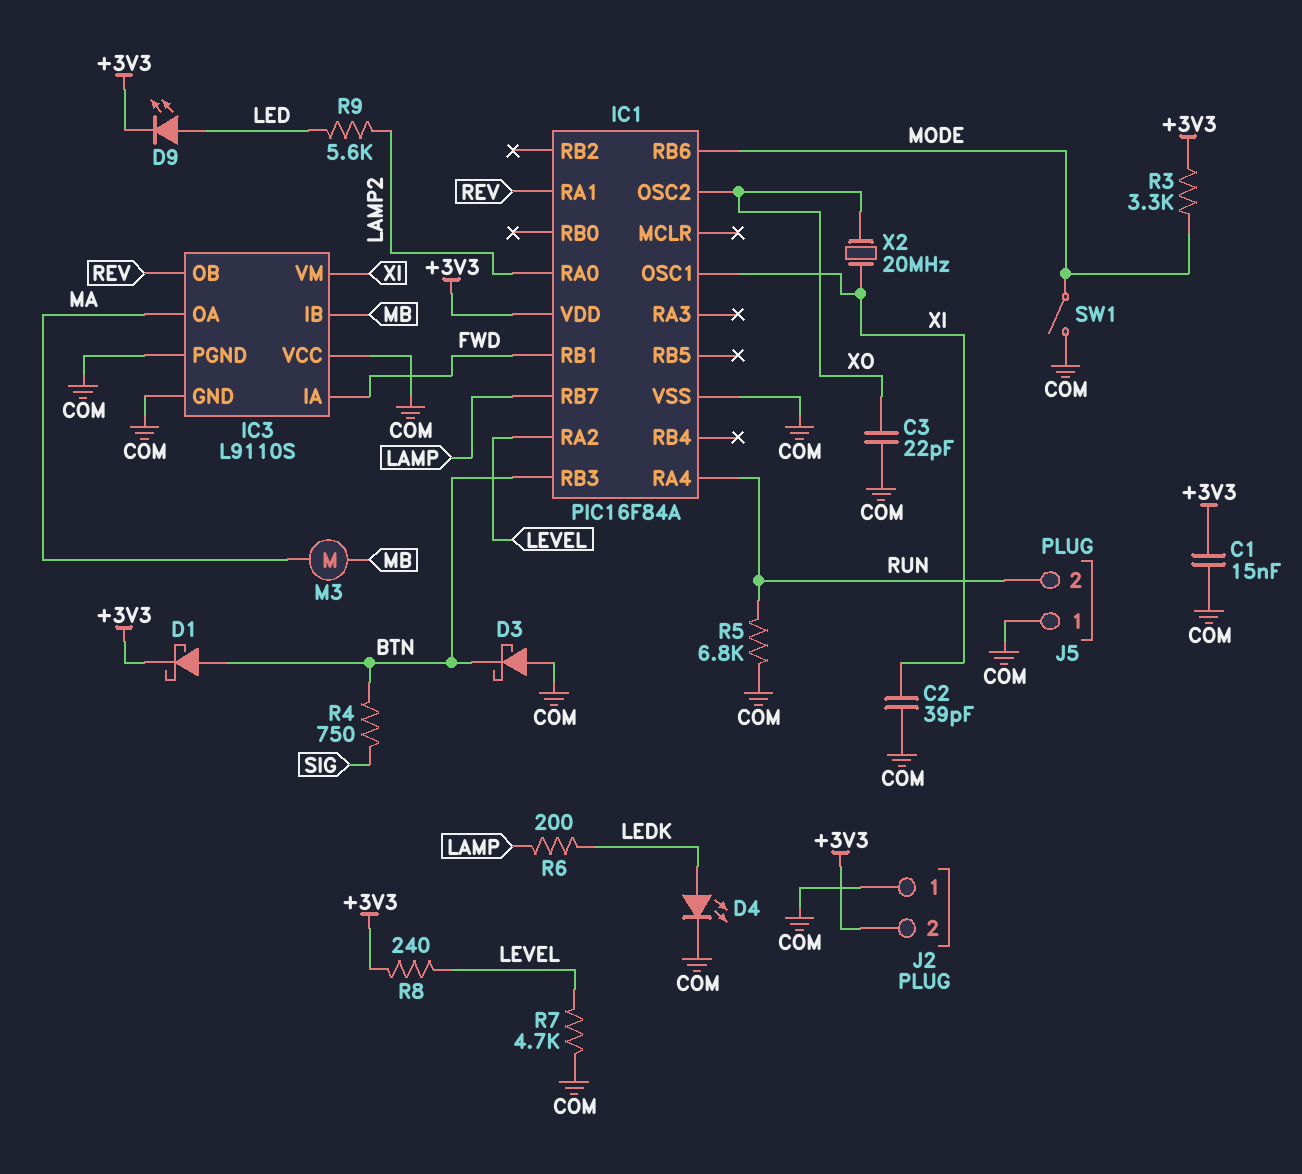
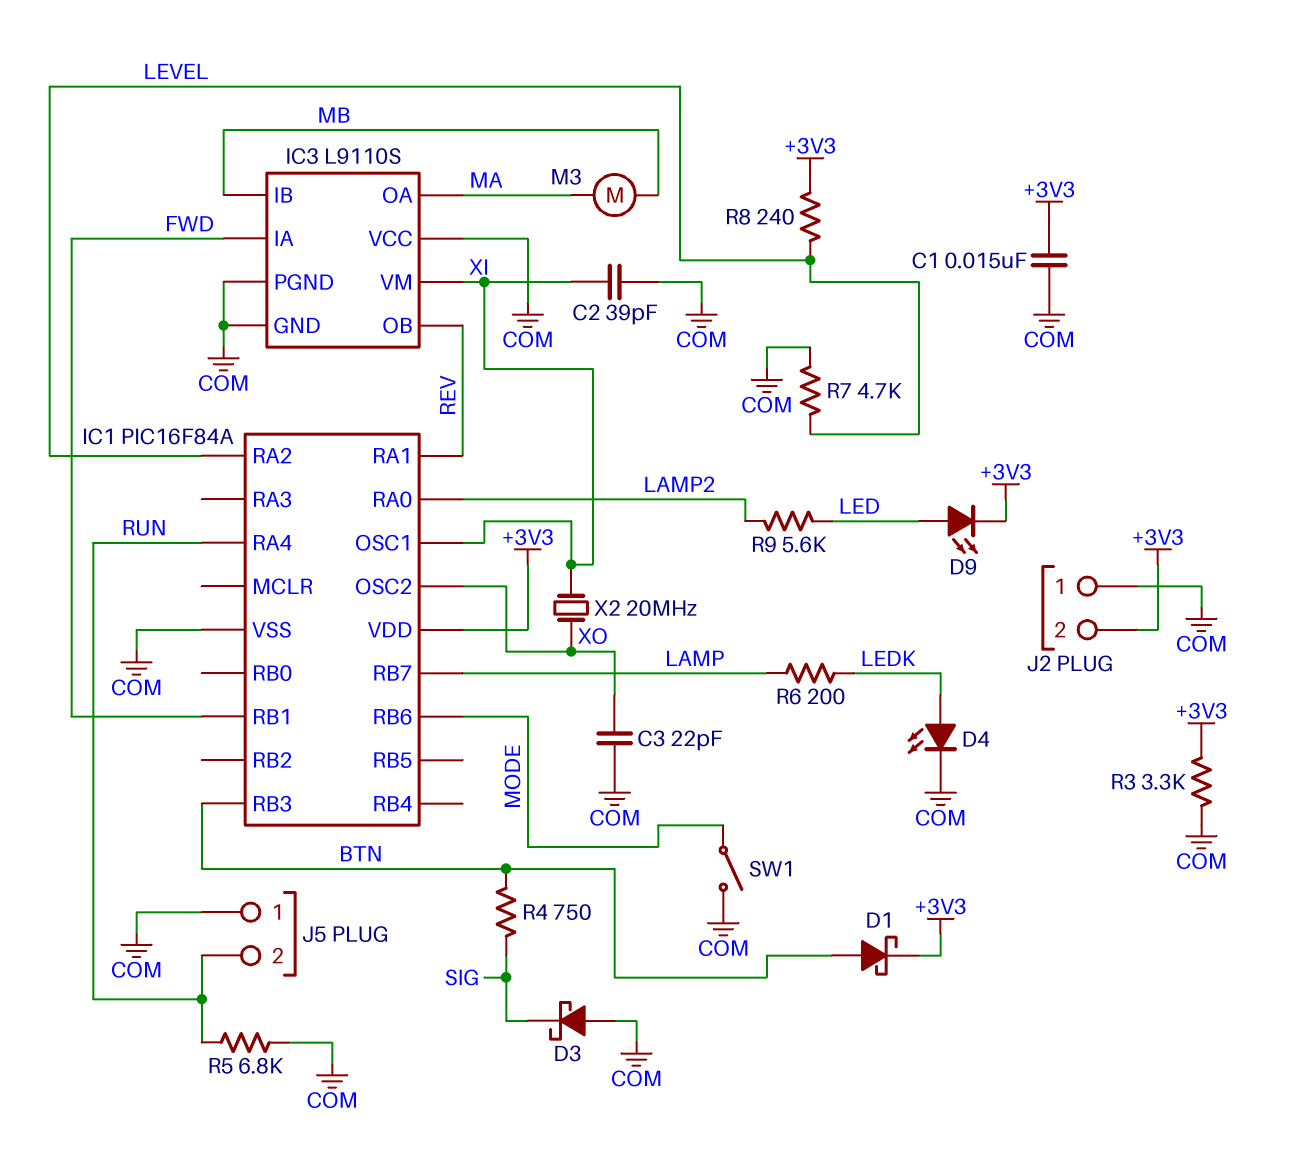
D3: schottky (A COM, K BTN) -> schottky (A COM, K SIG)
R3: 3.3k (+3V3, MODE) -> 3.3k (+3V3, COM)

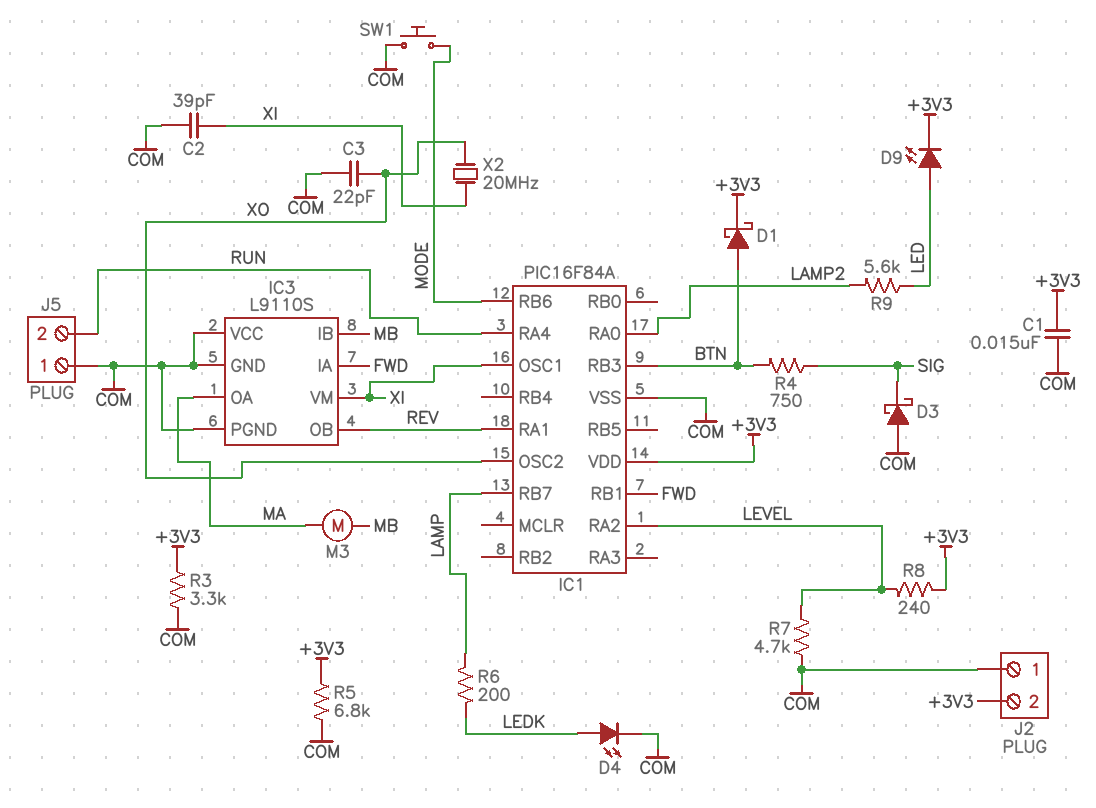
R5: 6.8k (COM, RUN) -> 6.8k (+3V3, COM)
SW1: switch (COM, MODE) -> button (COM, MODE)

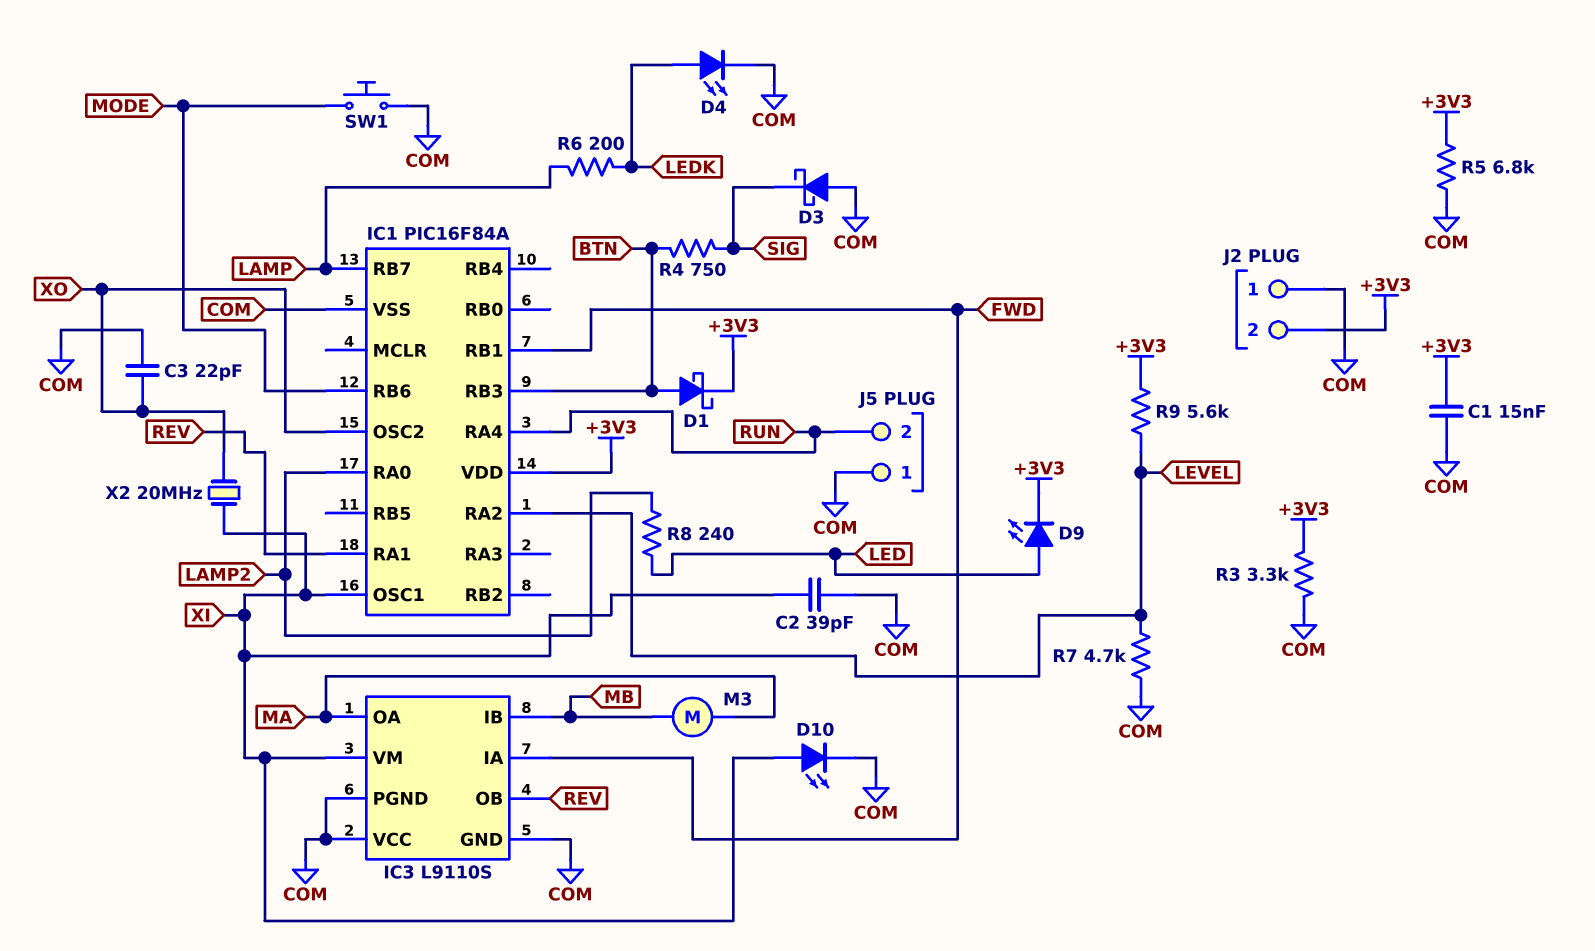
D10: none -> LED (A XI, K COM)
R8: 240 (+3V3, LEVEL) -> 240 (LAMP2, LED)
R9: 5.6k (LAMP2, LED) -> 5.6k (+3V3, LEVEL)

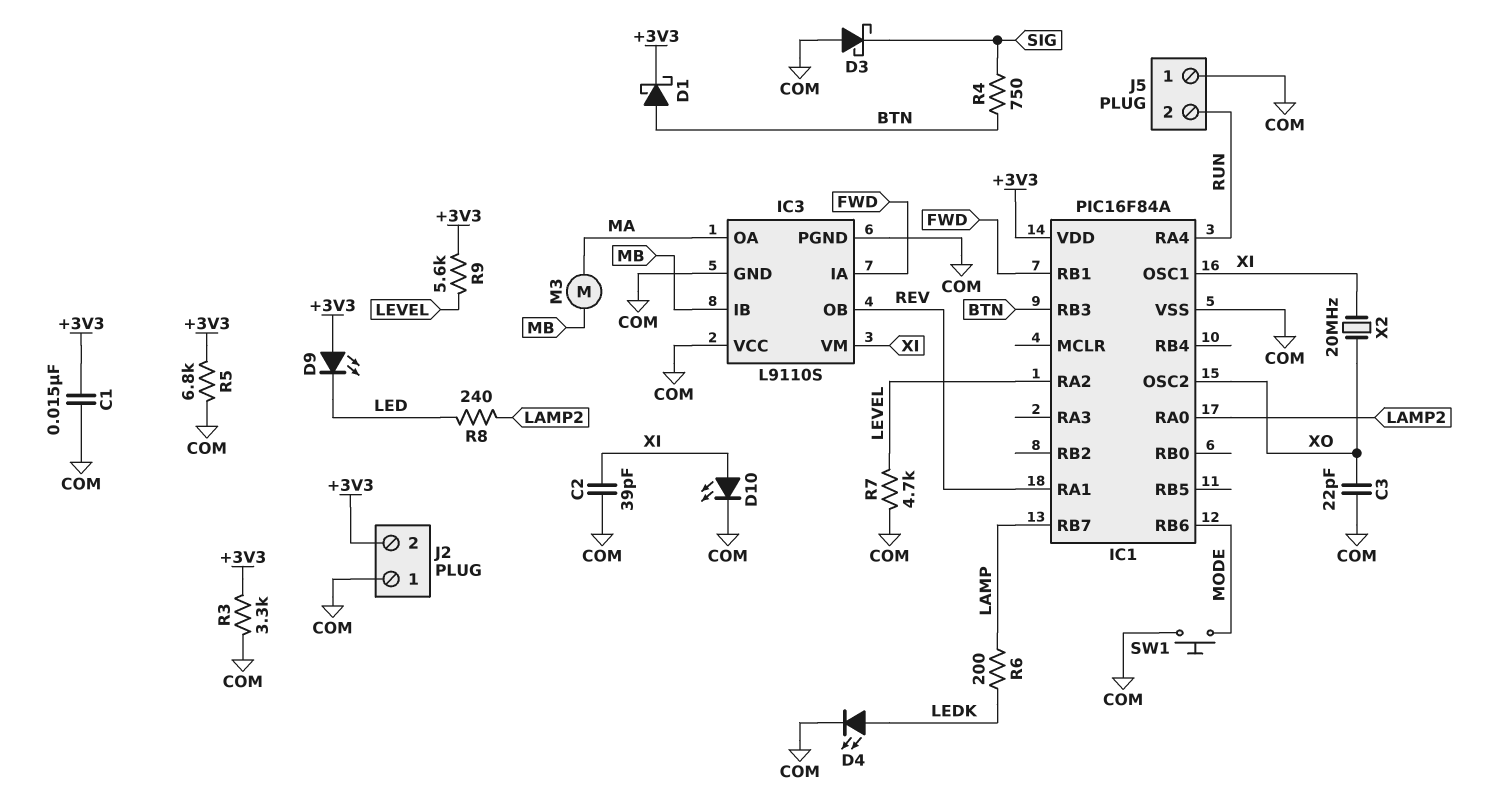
D9: LED (A LED, K +3V3) -> LED (A +3V3, K LED)

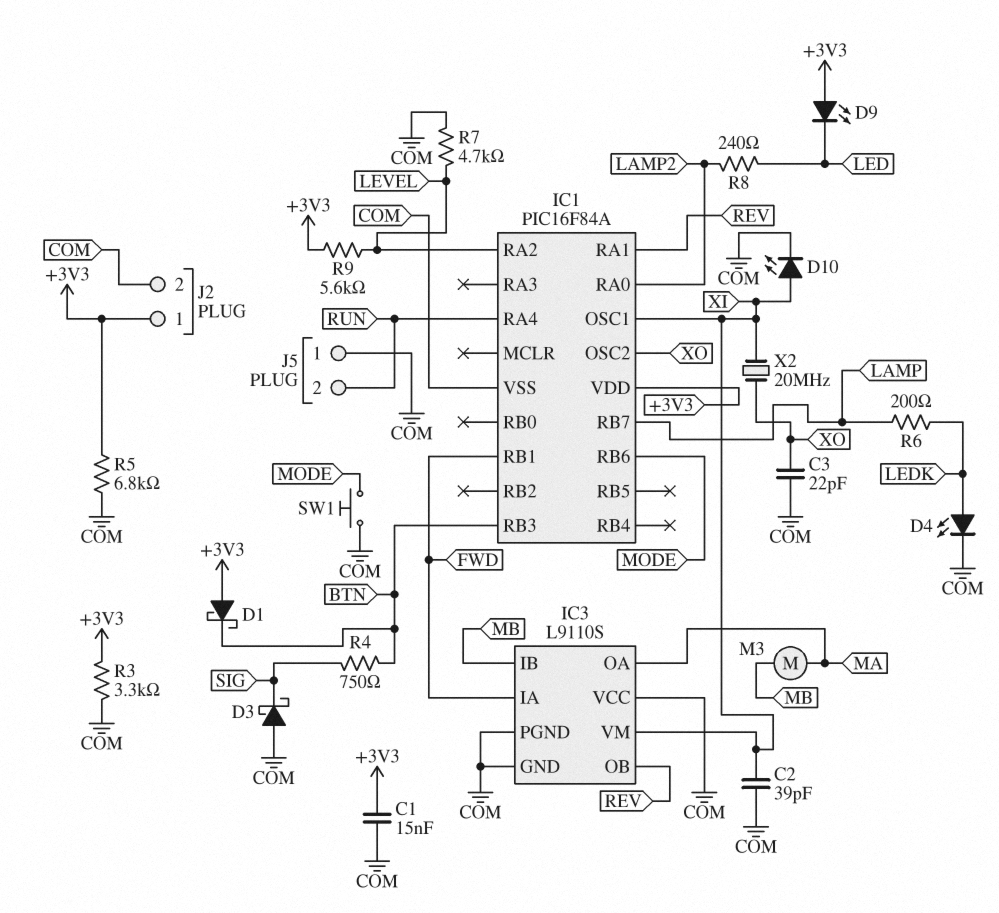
D1: schottky (A BTN, K +3V3) -> schottky (A +3V3, K BTN)
J2 pin 1: COM -> +3V3
J2 pin 2: +3V3 -> COM

